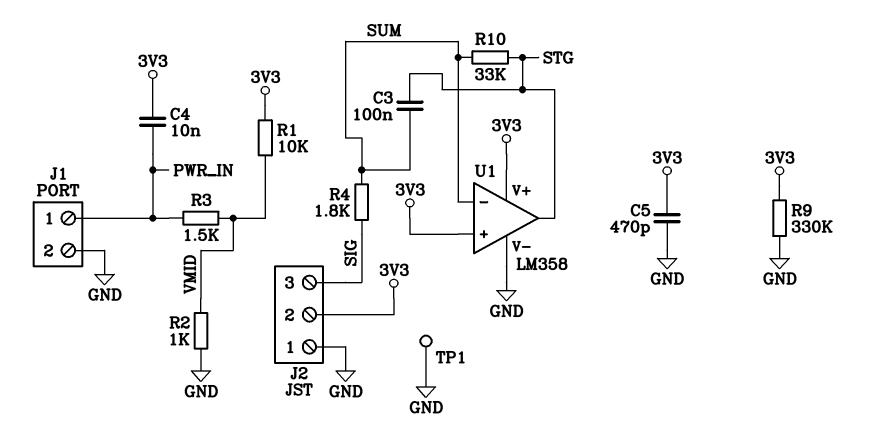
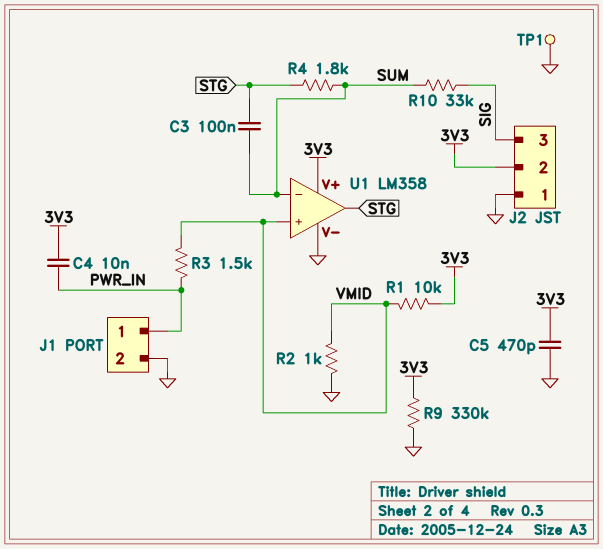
R4: 1.8k (SIG, SUM) -> 1.8k (STG, SUM)
R10: 33k (STG, SUM) -> 33k (SIG, SUM)
U1 pin in+: 3V3 -> VMID

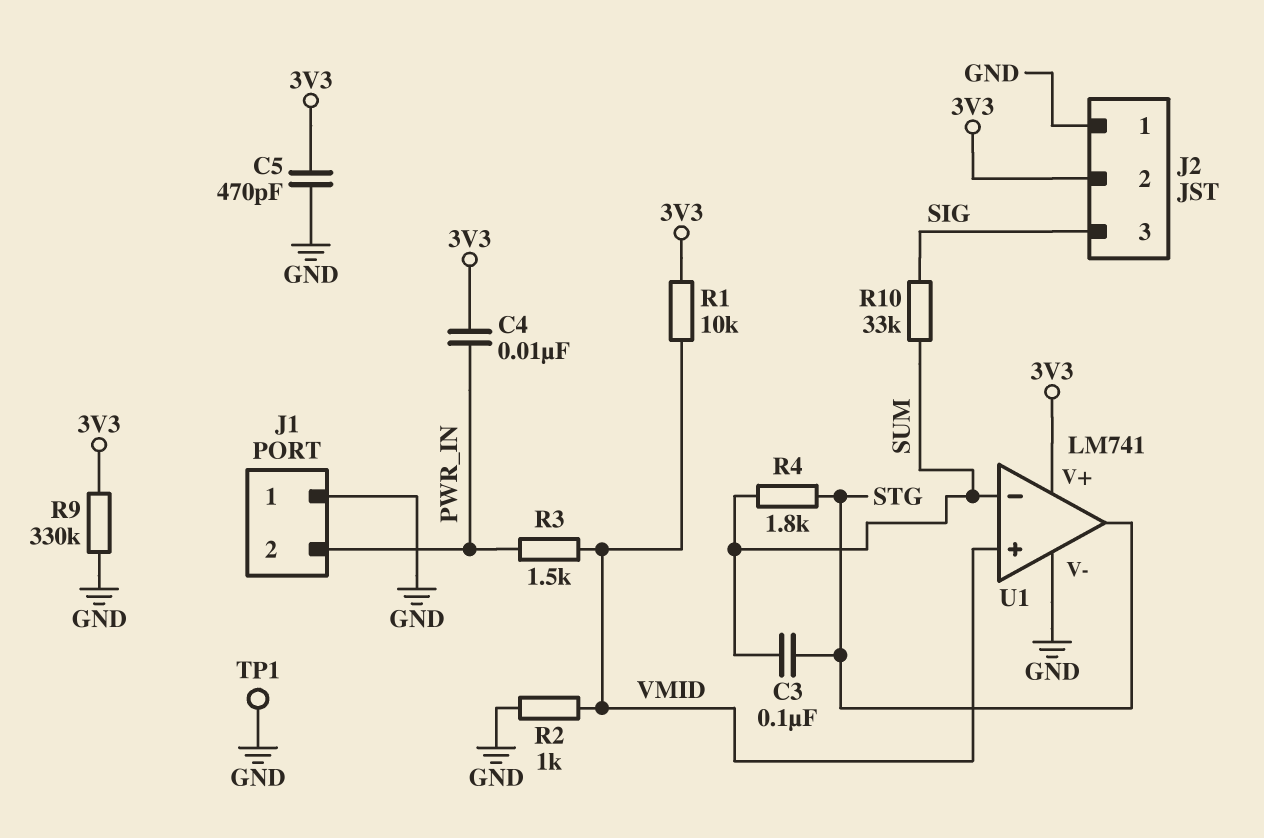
J1 pin 1: PWR_IN -> GND
J1 pin 2: GND -> PWR_IN
U1: LM358 -> LM741

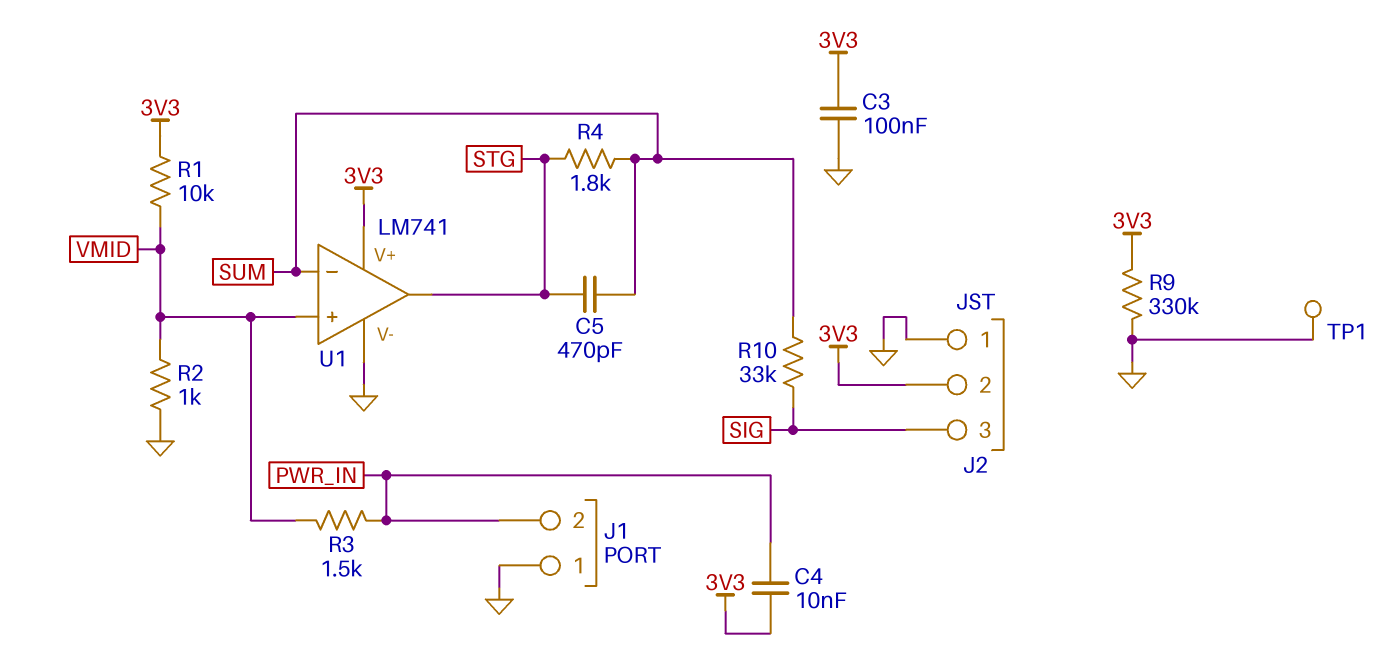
C3: 100nF (STG, SUM) -> 100nF (3V3, GND)
C5: 470pF (3V3, GND) -> 470pF (STG, SUM)

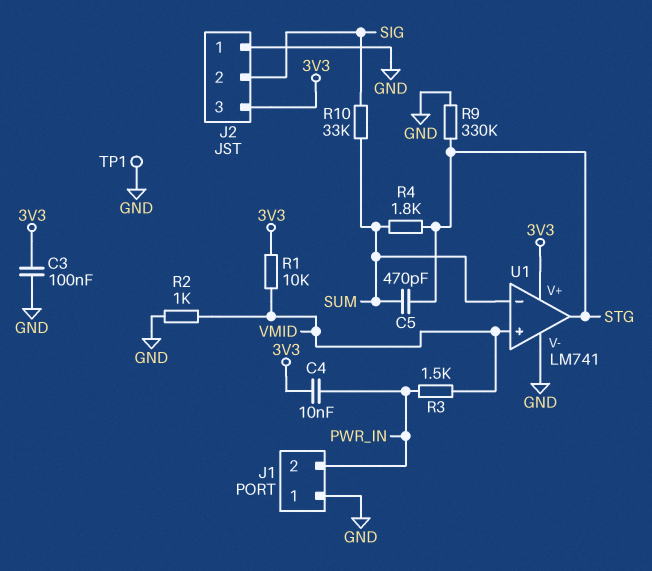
J2 pin 2: 3V3 -> SIG
J2 pin 3: SIG -> 3V3
R9: 330k (3V3, GND) -> 330k (GND, STG)

